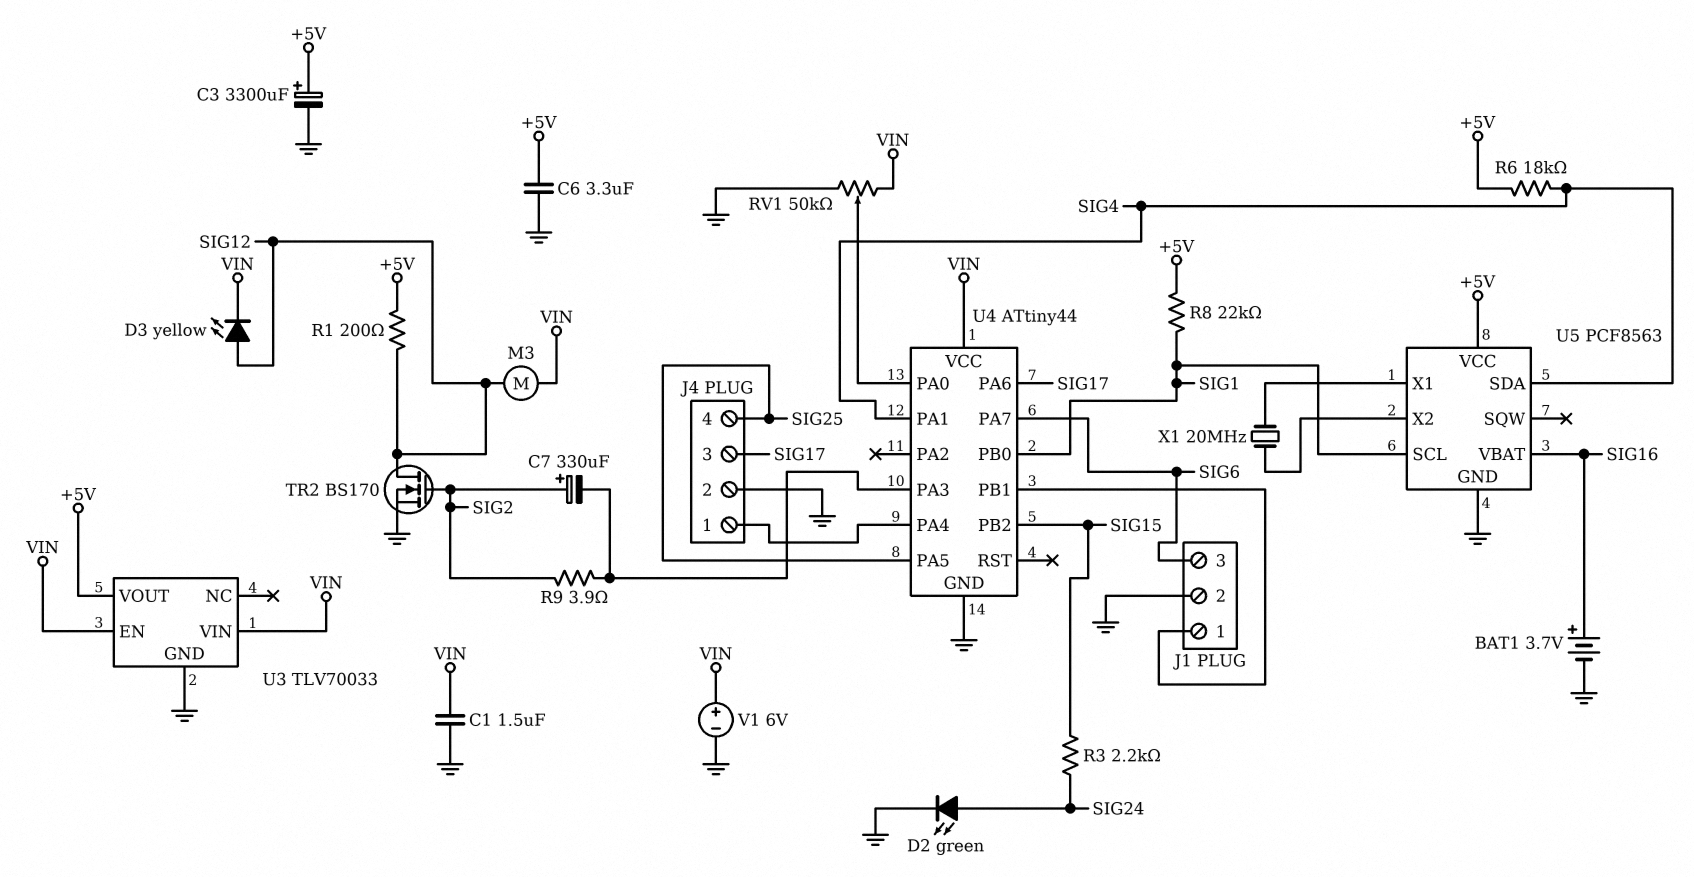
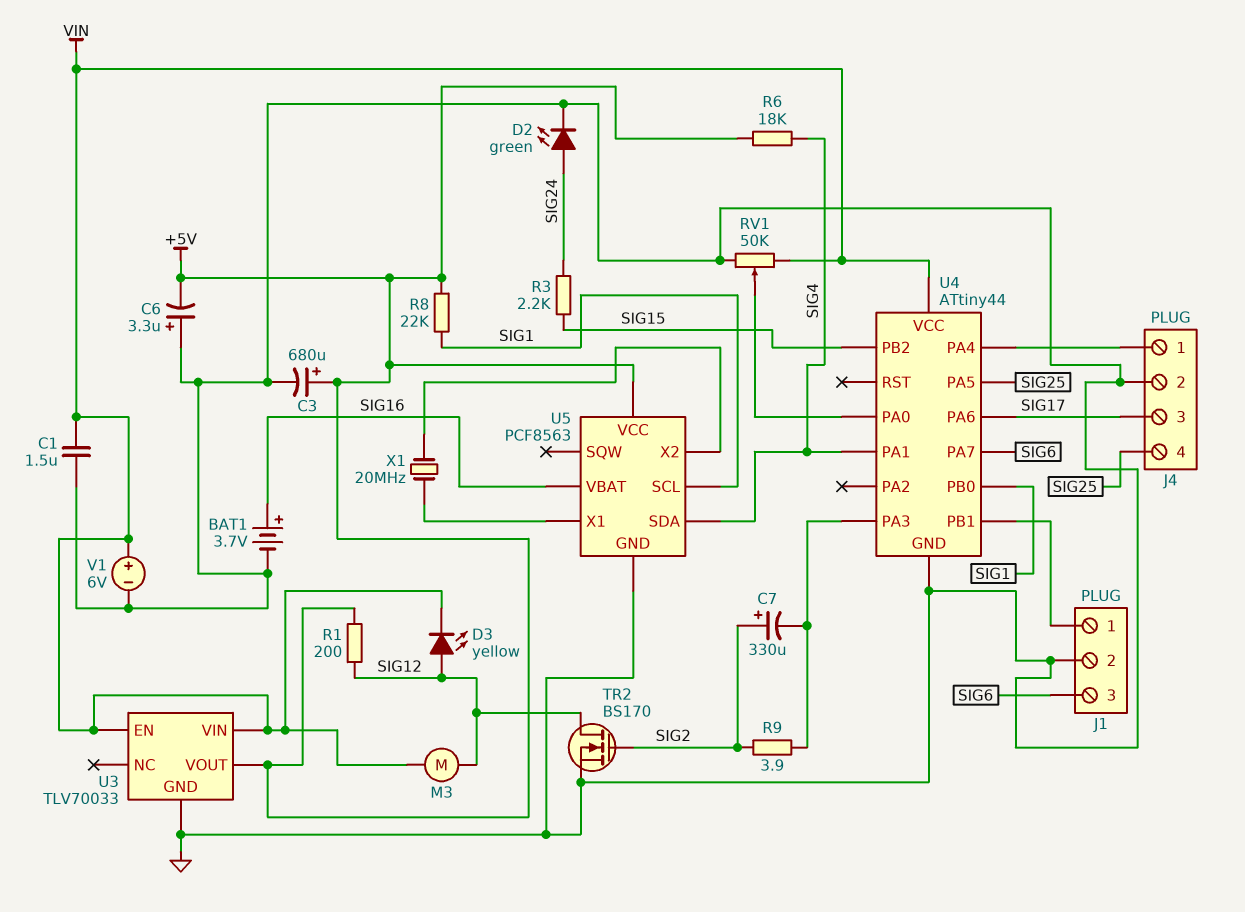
C3: 3300uF (plus +5V, minus GND) -> 680uF (plus +5V, minus GND)
C6: 3.3uF (+5V, GND) -> 3.3uF (plus GND, minus +5V)

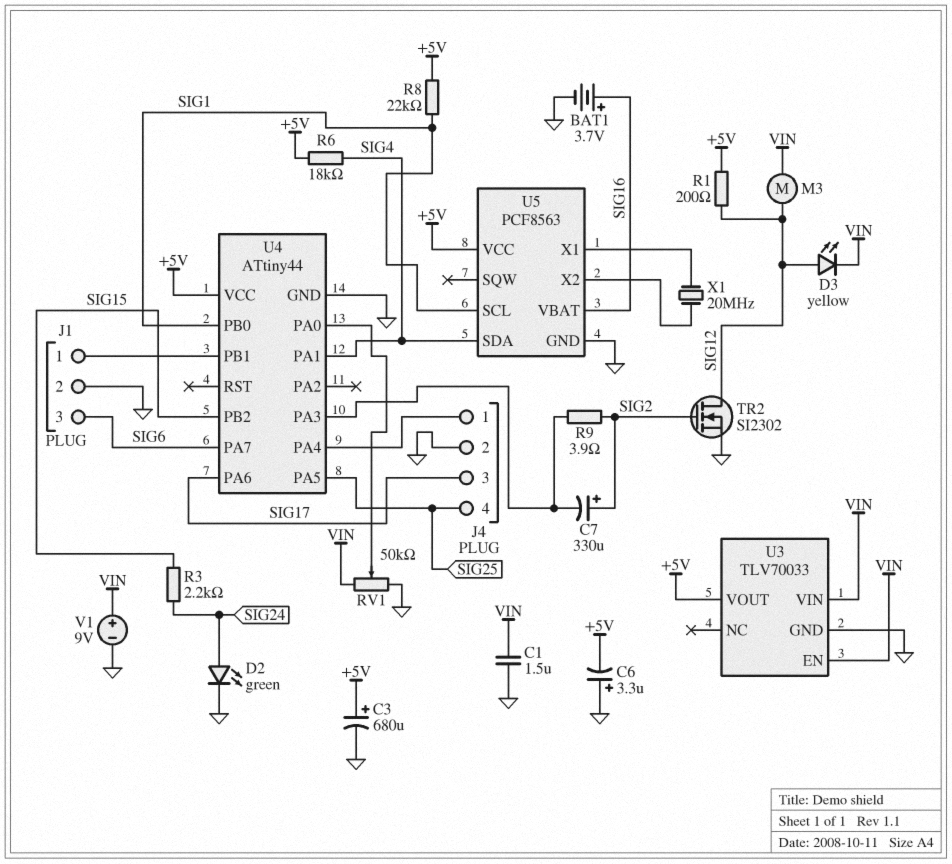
TR2: NMOS BS170 (G SIG2, D SIG12, S GND) -> NMOS SI2302 (G SIG2, D SIG12, S GND)
U4 pin VCC: VIN -> +5V
V1: 6V (plus VIN, minus GND) -> 9V (plus VIN, minus GND)

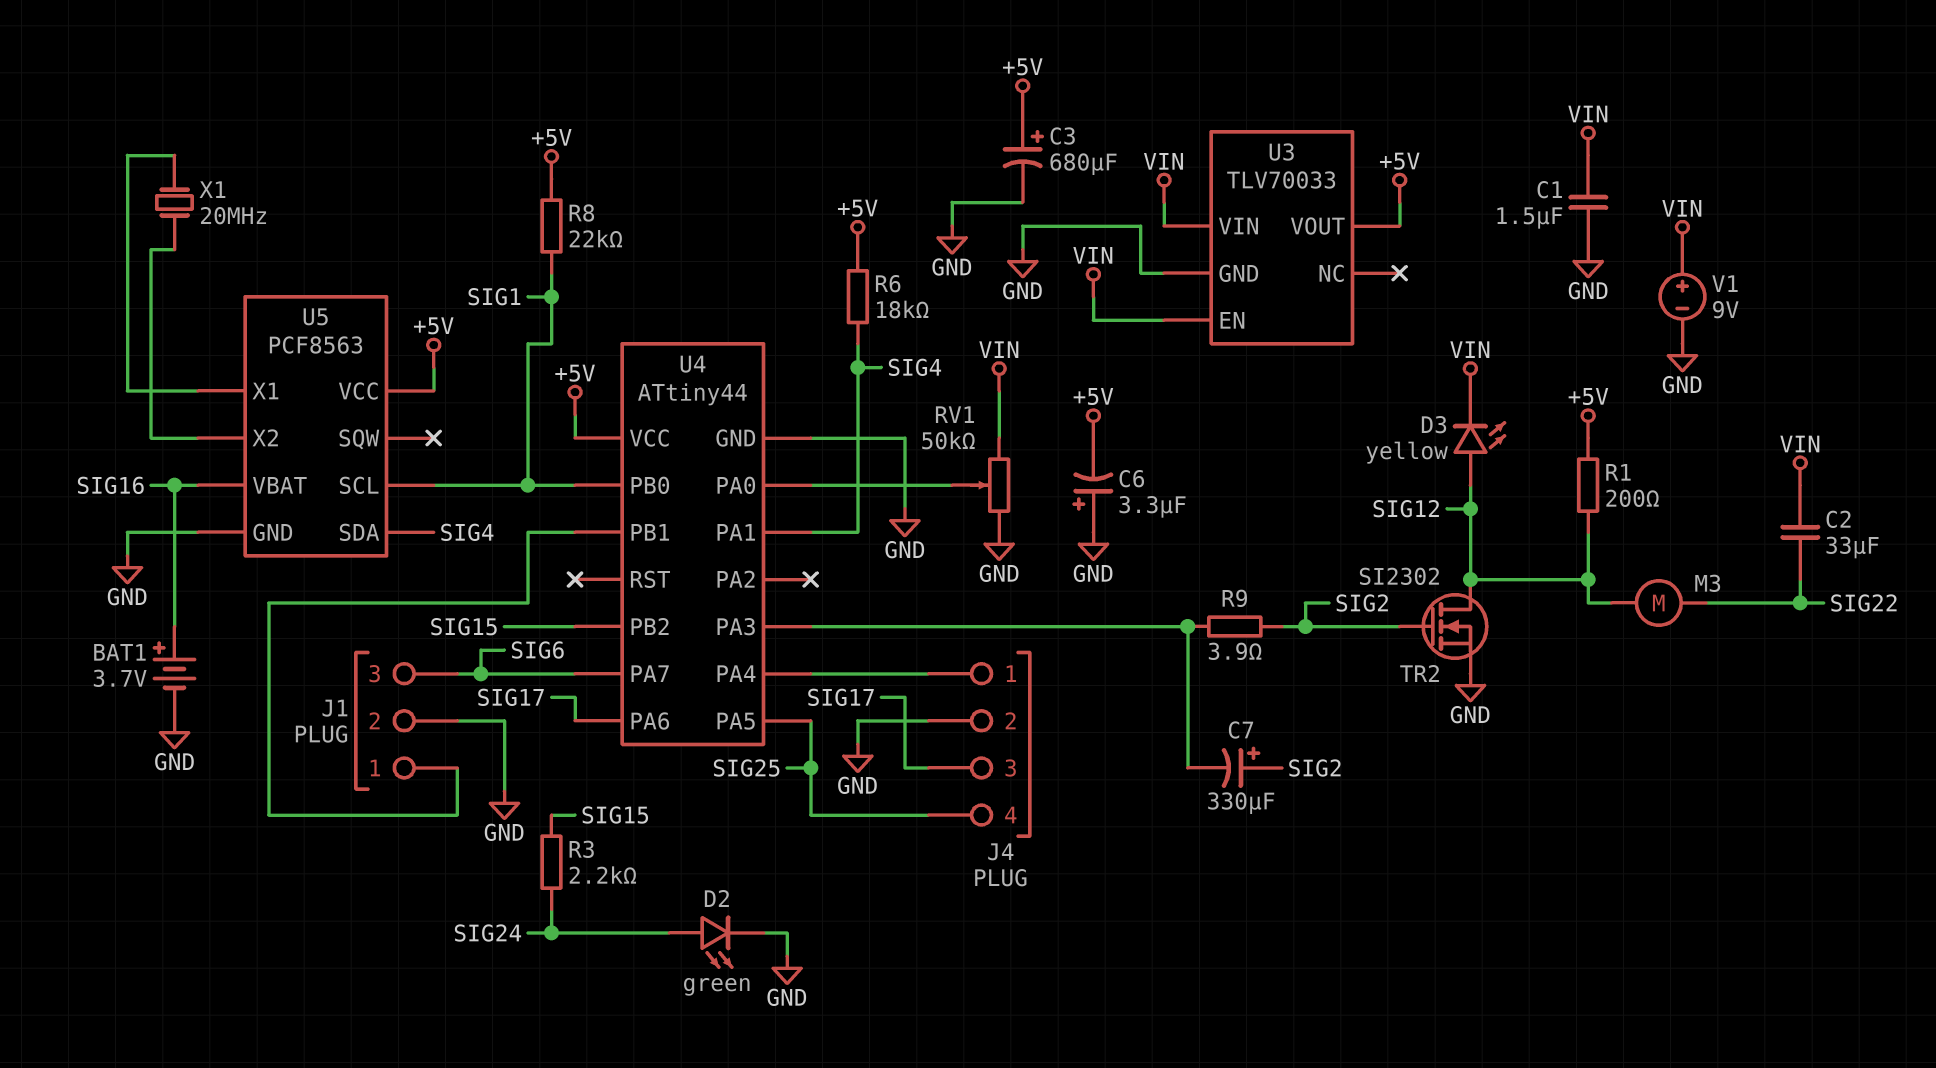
C2: none -> 33uF (SIG22, VIN)
M3: motor (SIG12, VIN) -> motor (SIG12, SIG22)

